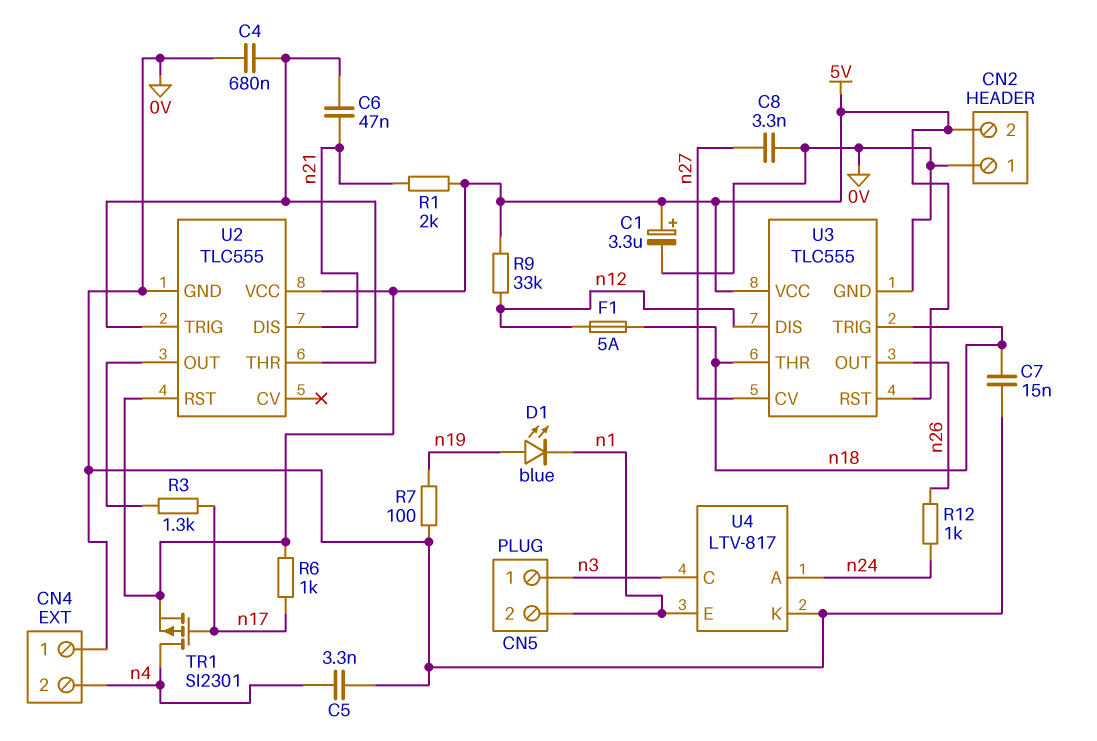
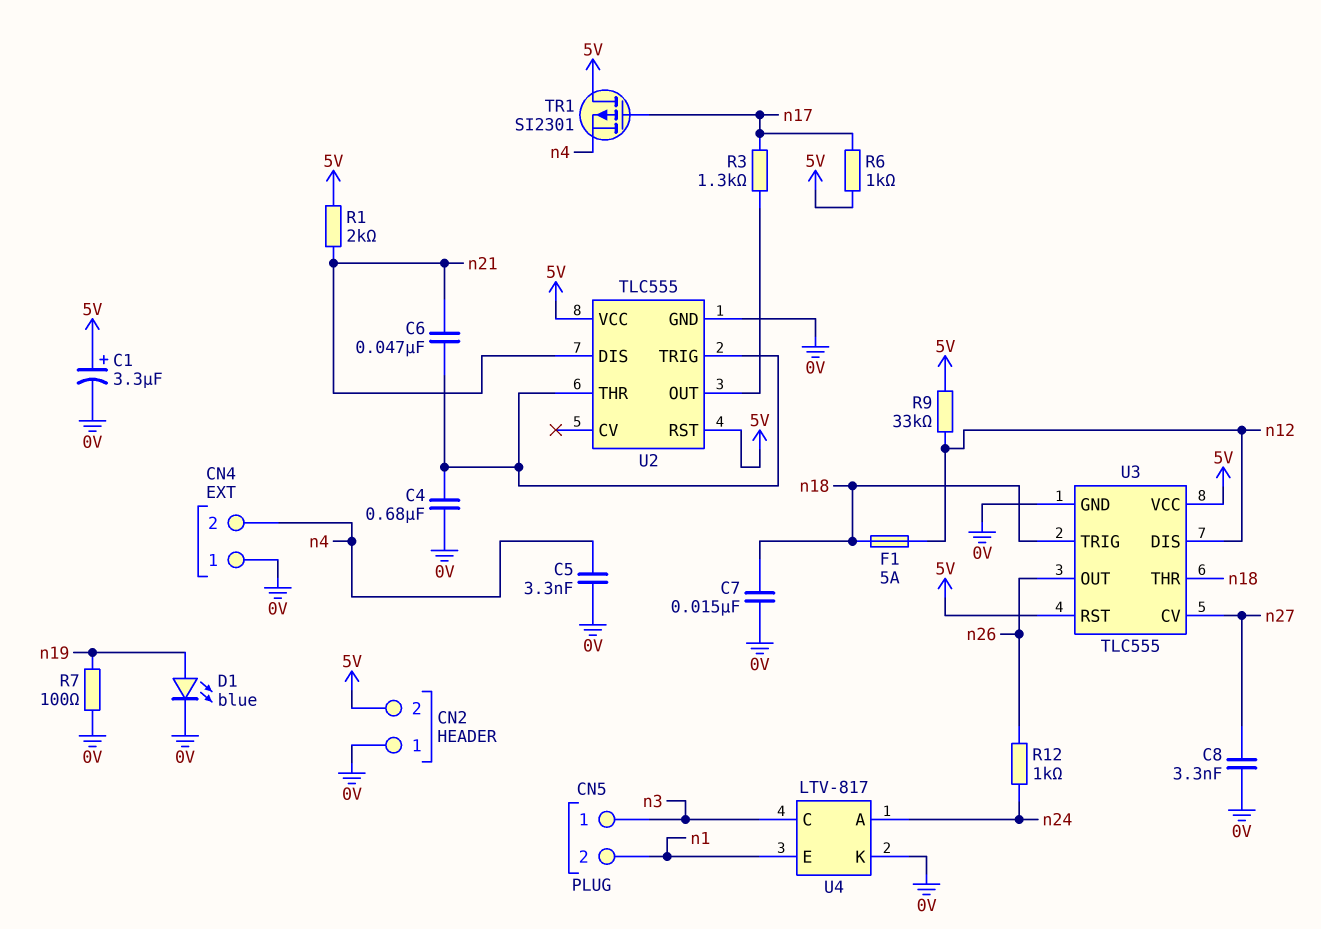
D1: LED blue (A n19, K n1) -> LED blue (A n19, K 0V)
TR1: PMOS SI2301 (G n17, D n4, S 5V) -> PMOS SI2301 (G n17, D 5V, S n4)

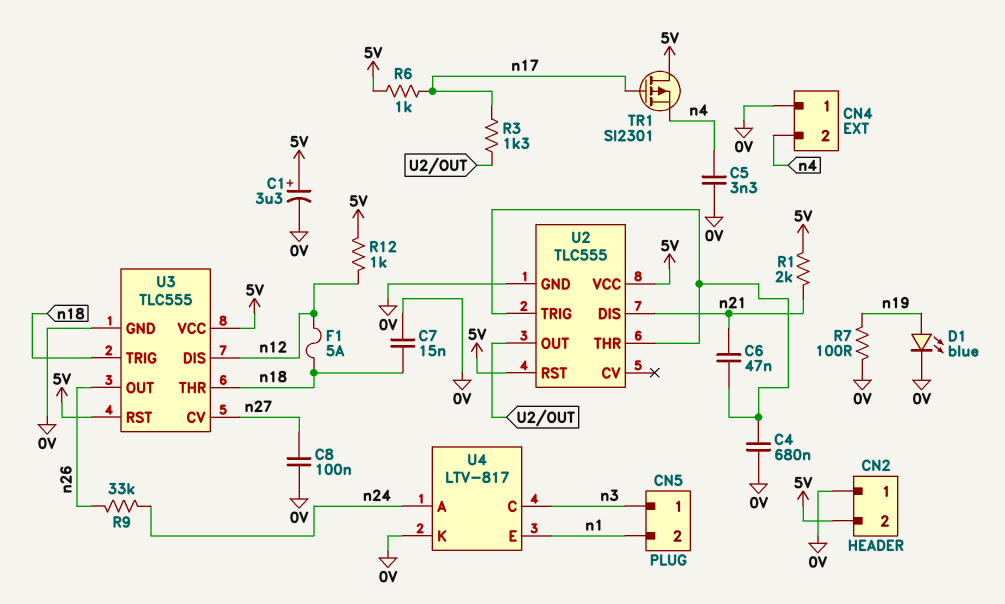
C8: 3.3nF (0V, n27) -> 100nF (0V, n27)
R9: 33k (5V, n12) -> 33k (n24, n26)
R12: 1k (n24, n26) -> 1k (5V, n12)

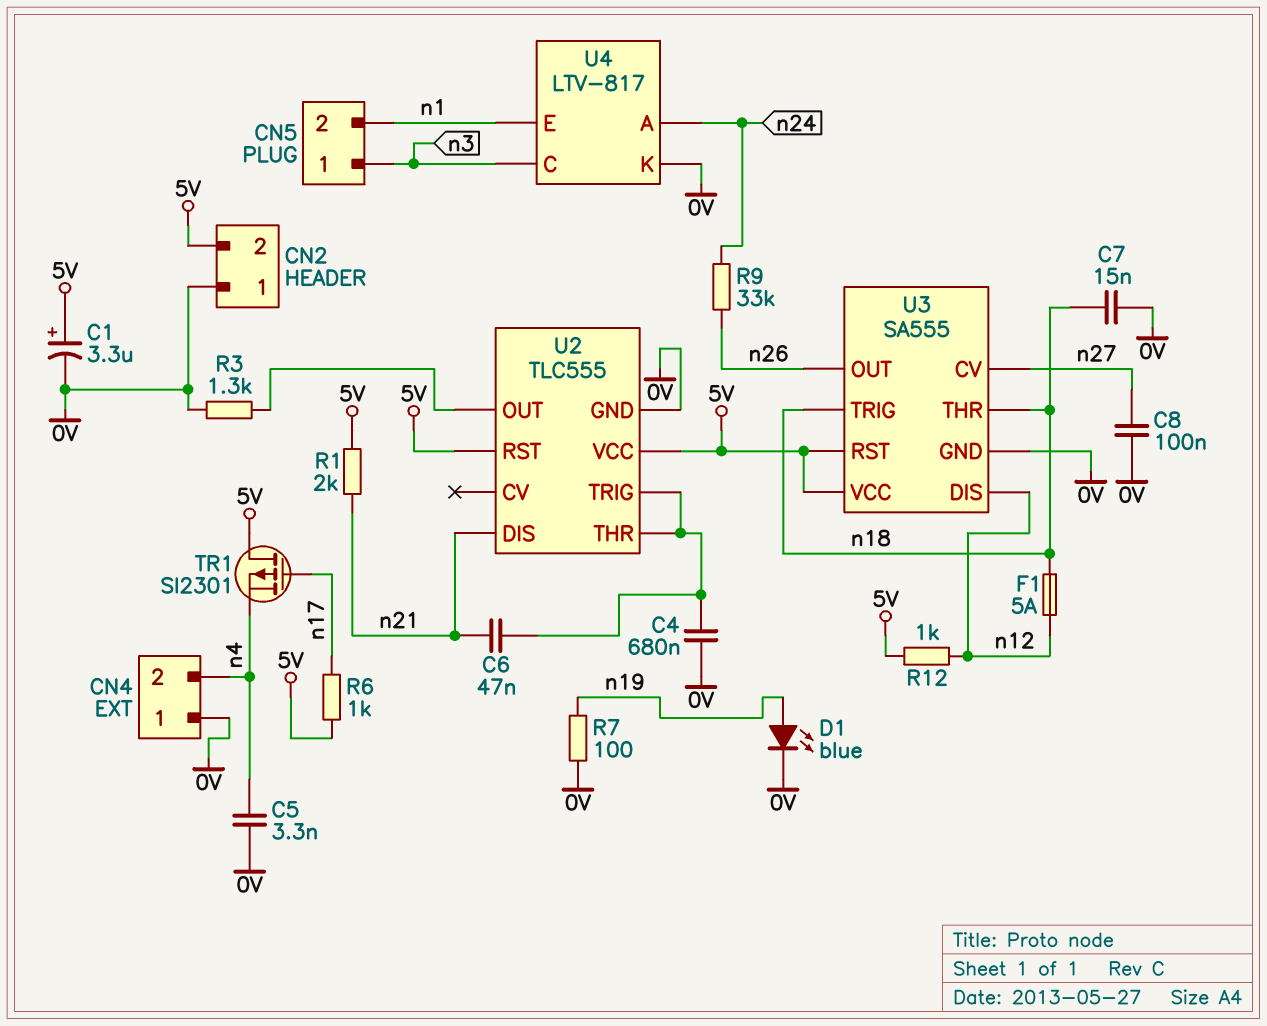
R3: 1.3k (U2/OUT, n17) -> 1.3k (0V, U2/OUT)
U3: TLC555 -> SA555

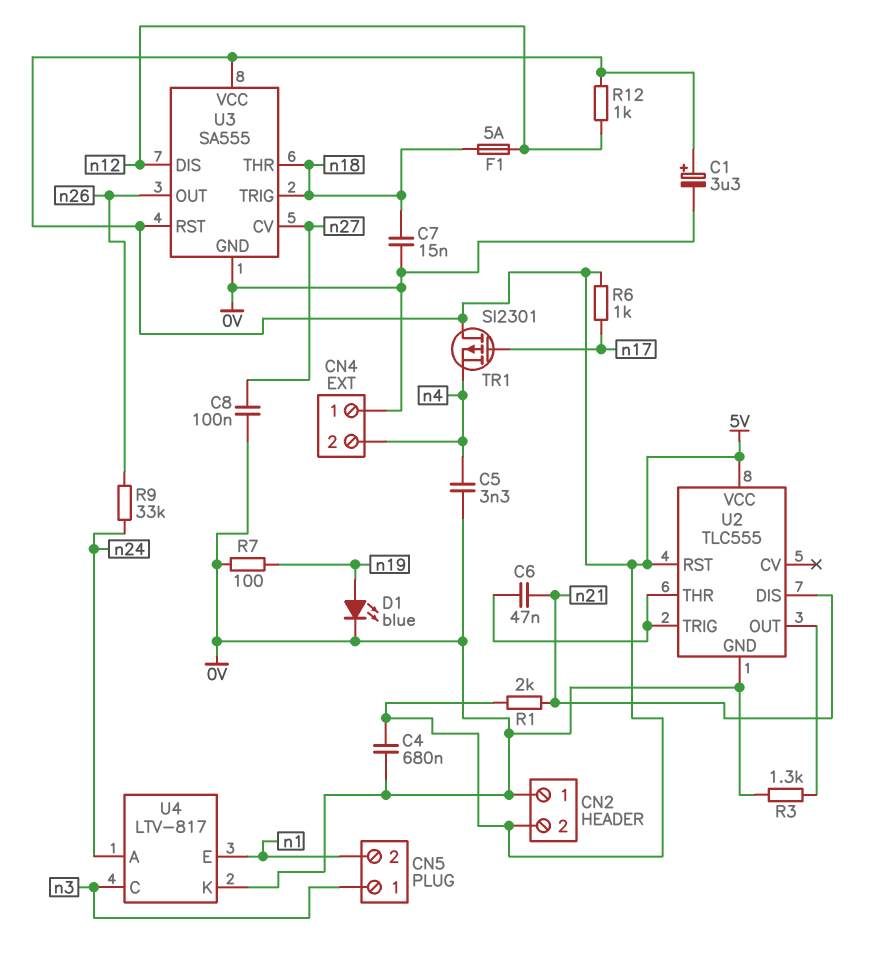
C4: 680nF (0V, U2/THR) -> 680nF (0V, 5V)

